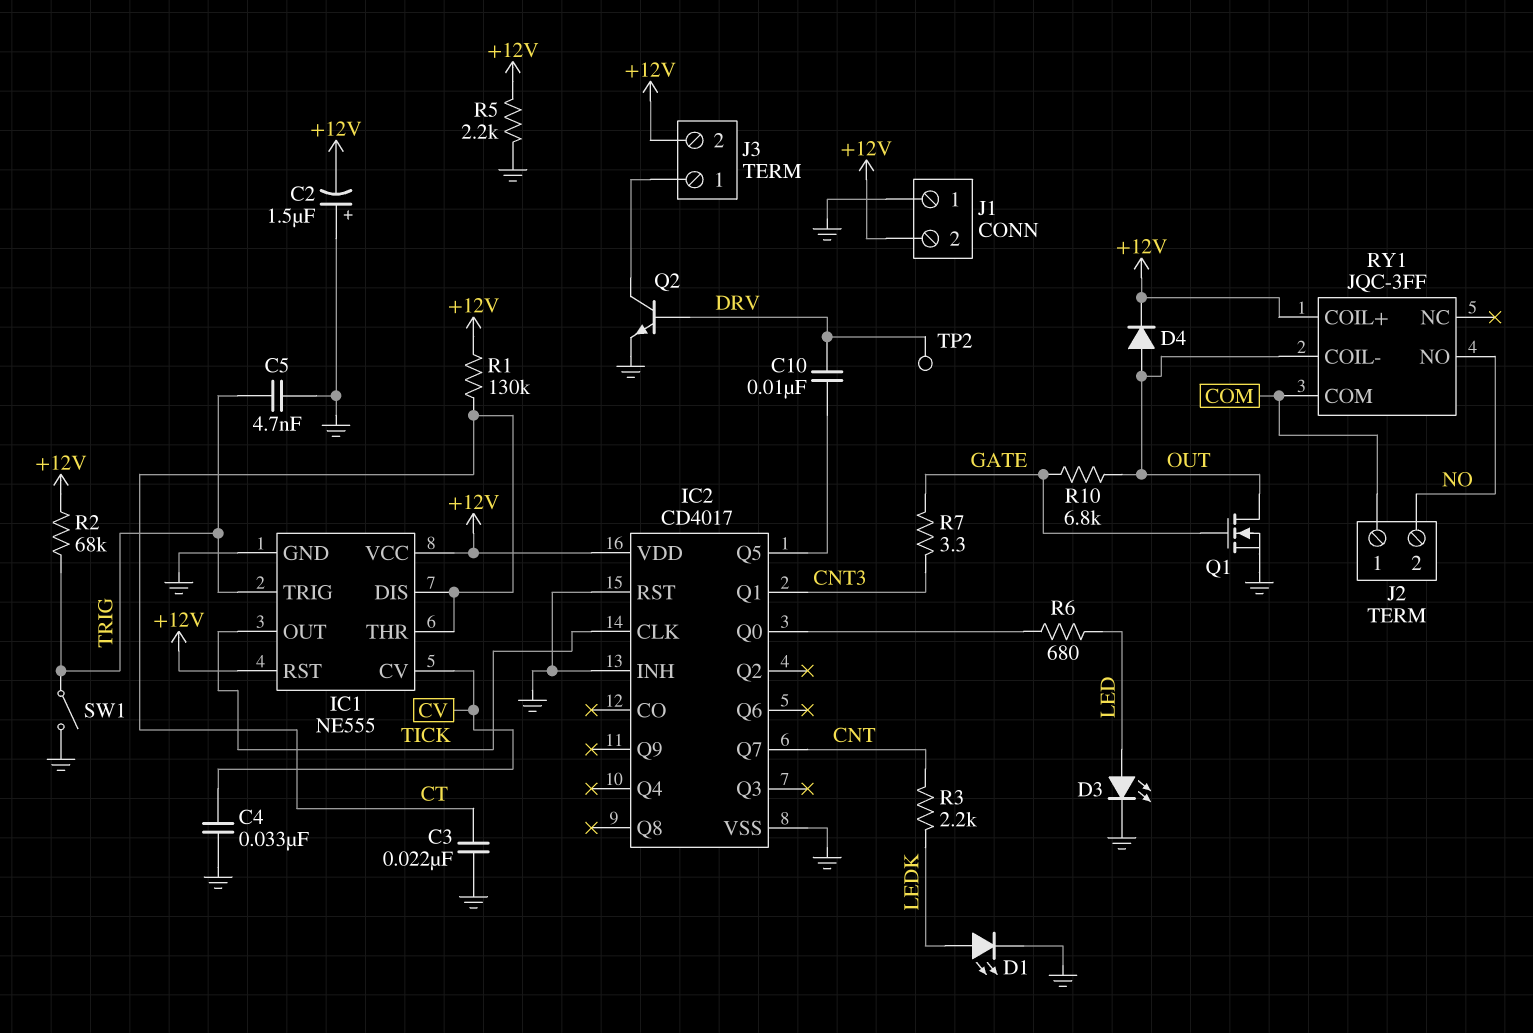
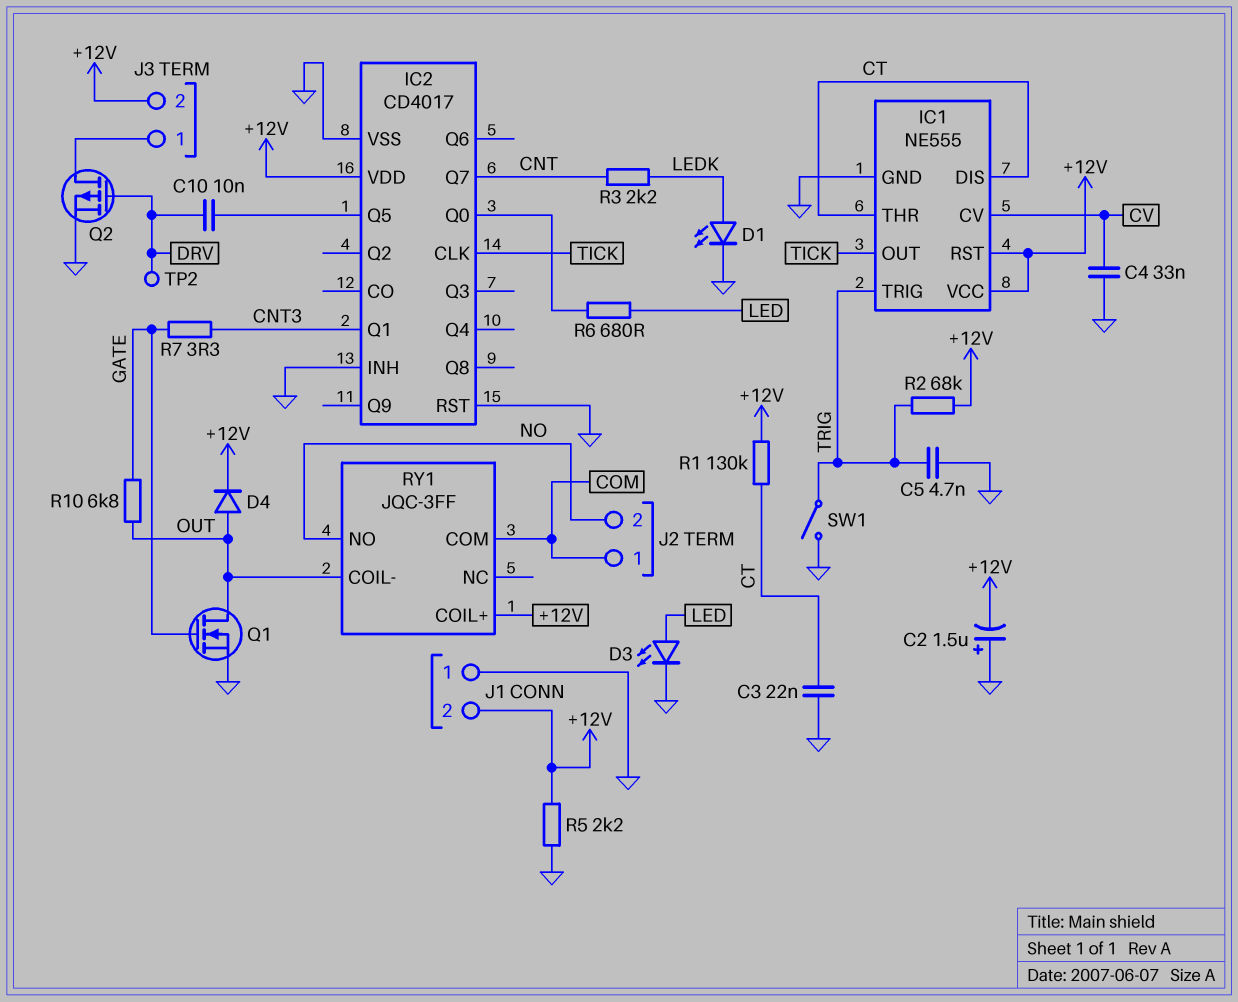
Q2: NPN (B DRV, C J3/1, E GND) -> PMOS (G DRV, D J3/1, S GND)

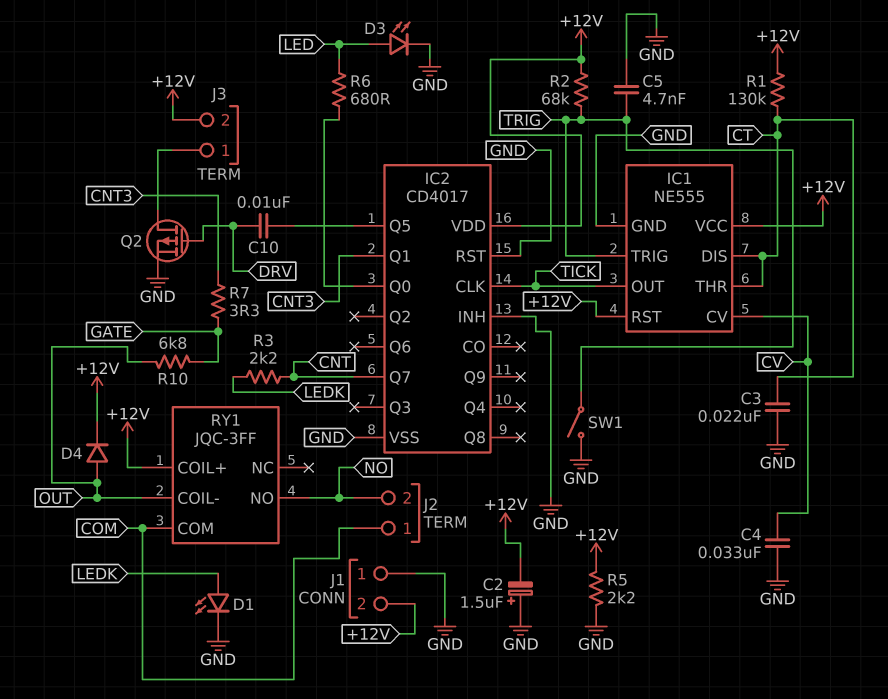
Q1: NMOS (G GATE, D OUT, S GND) -> none
TP2: test point (DRV) -> none

